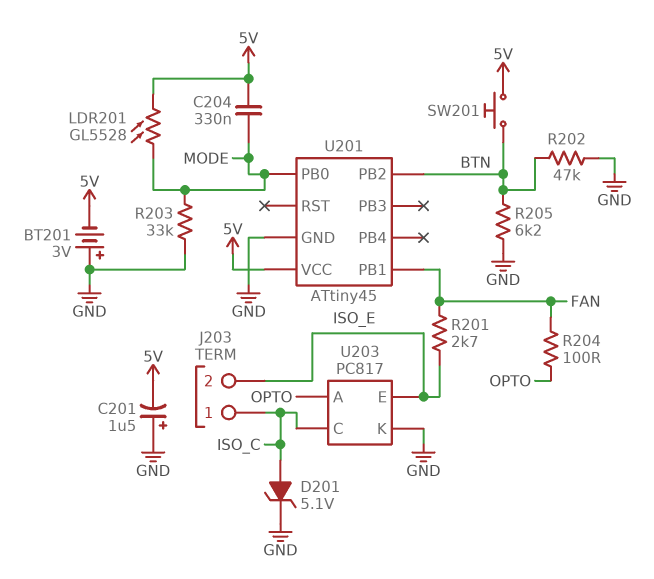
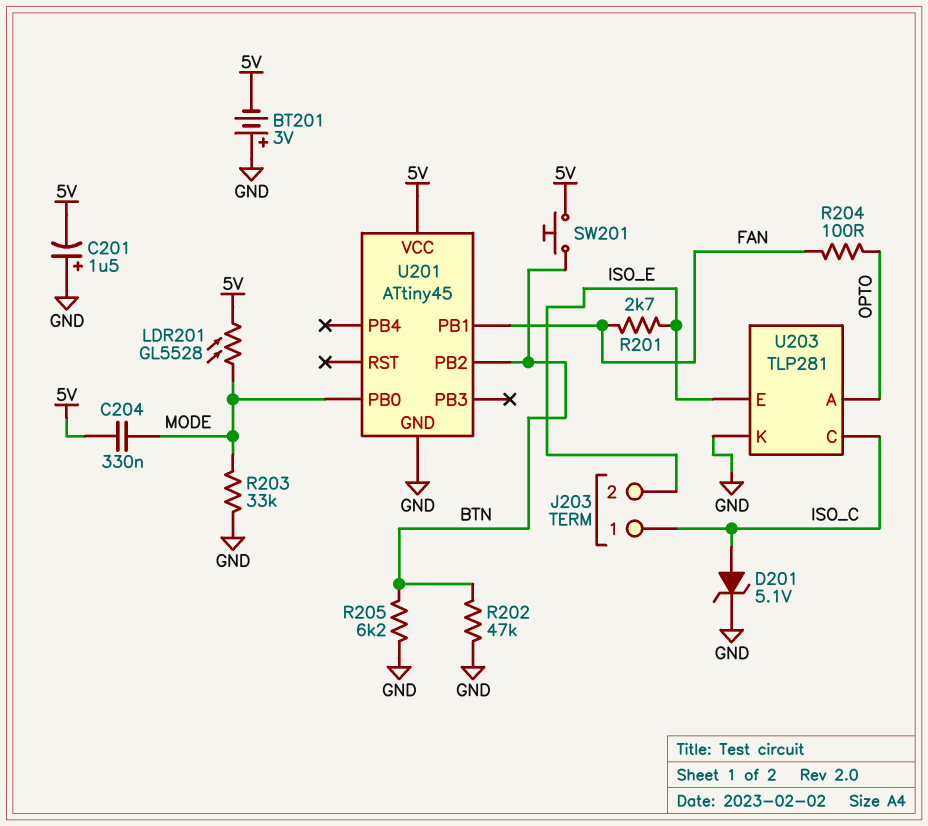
U203: PC817 -> TLP281

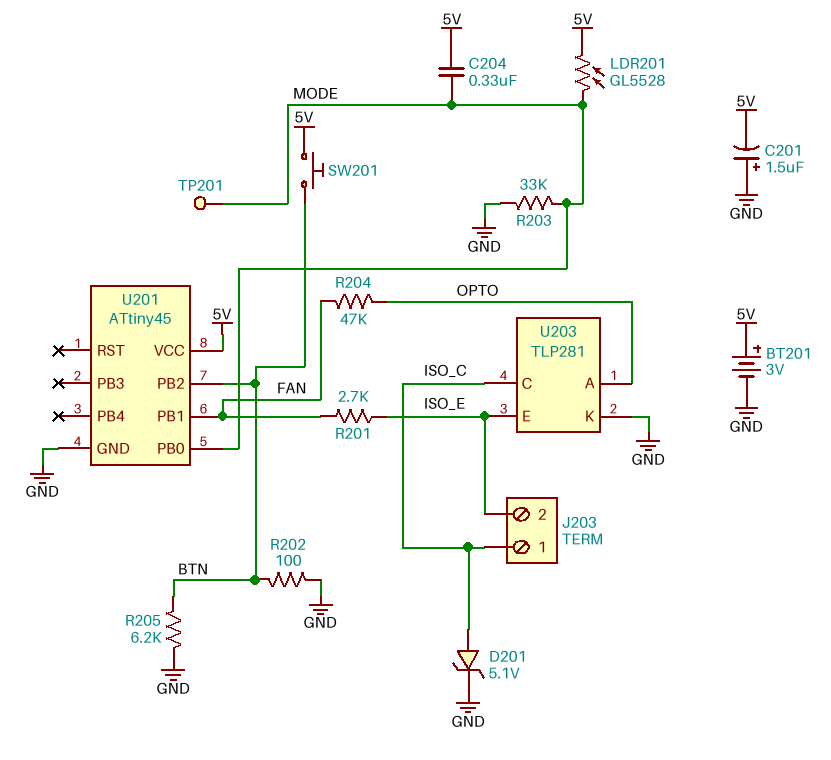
BT201: 3V (plus GND, minus 5V) -> 3V (plus 5V, minus GND)
R202: 47k (BTN, GND) -> 100 (BTN, GND)
R204: 100 (FAN, OPTO) -> 47k (FAN, OPTO)
TP201: none -> test point (MODE)

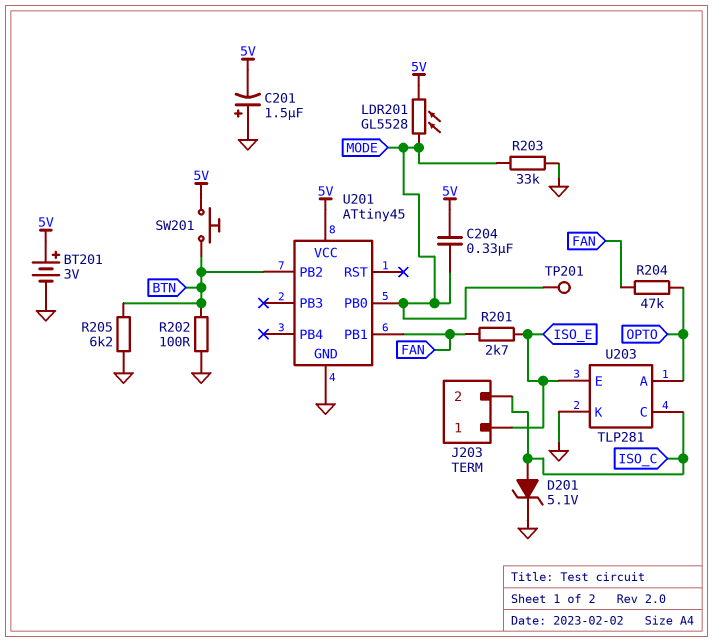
J203 pin 1: ISO_C -> ISO_E
J203 pin 2: ISO_E -> ISO_C

